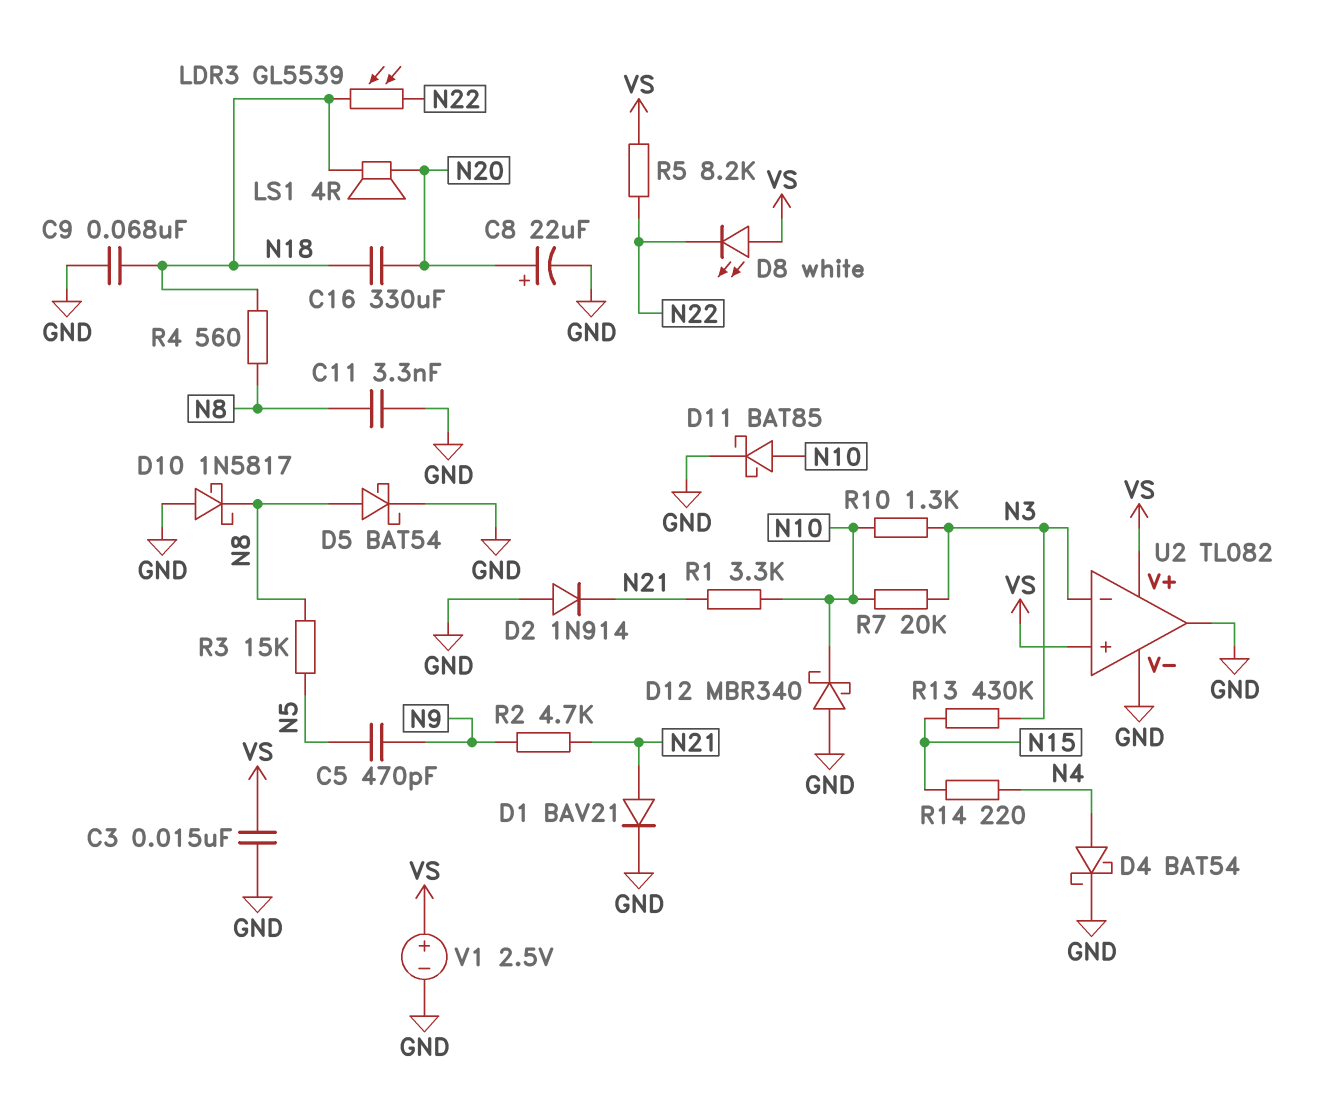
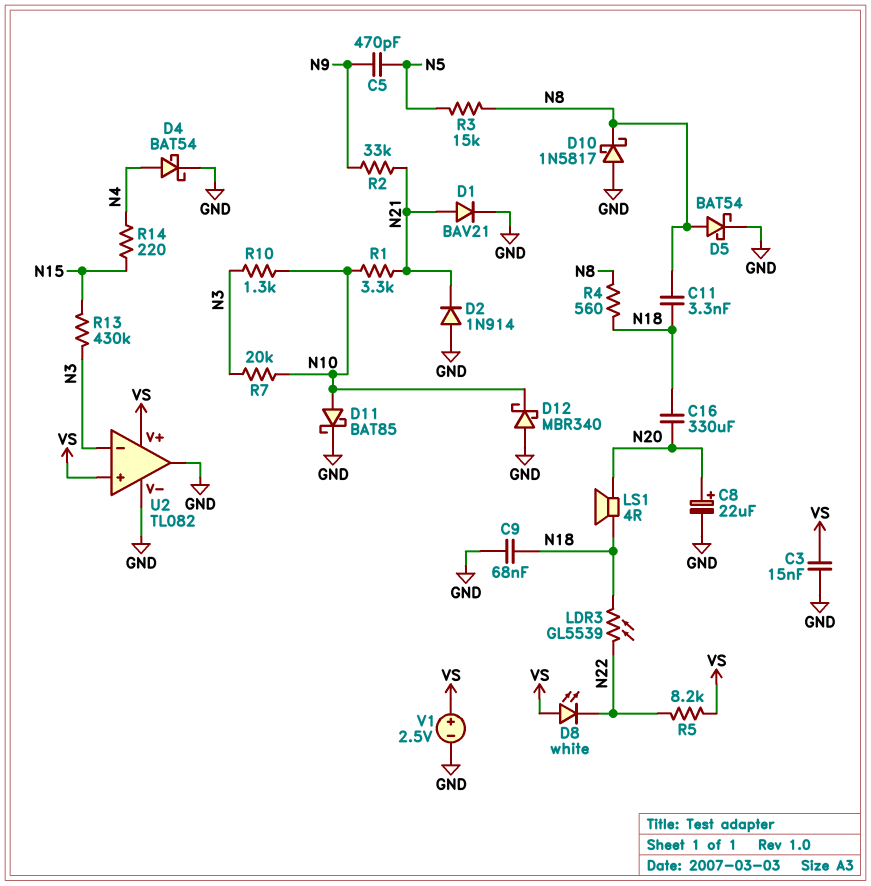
C11: 3.3nF (GND, N8) -> 3.3nF (N8, N18)
R2: 4.7k (N9, N21) -> 33k (N9, N21)

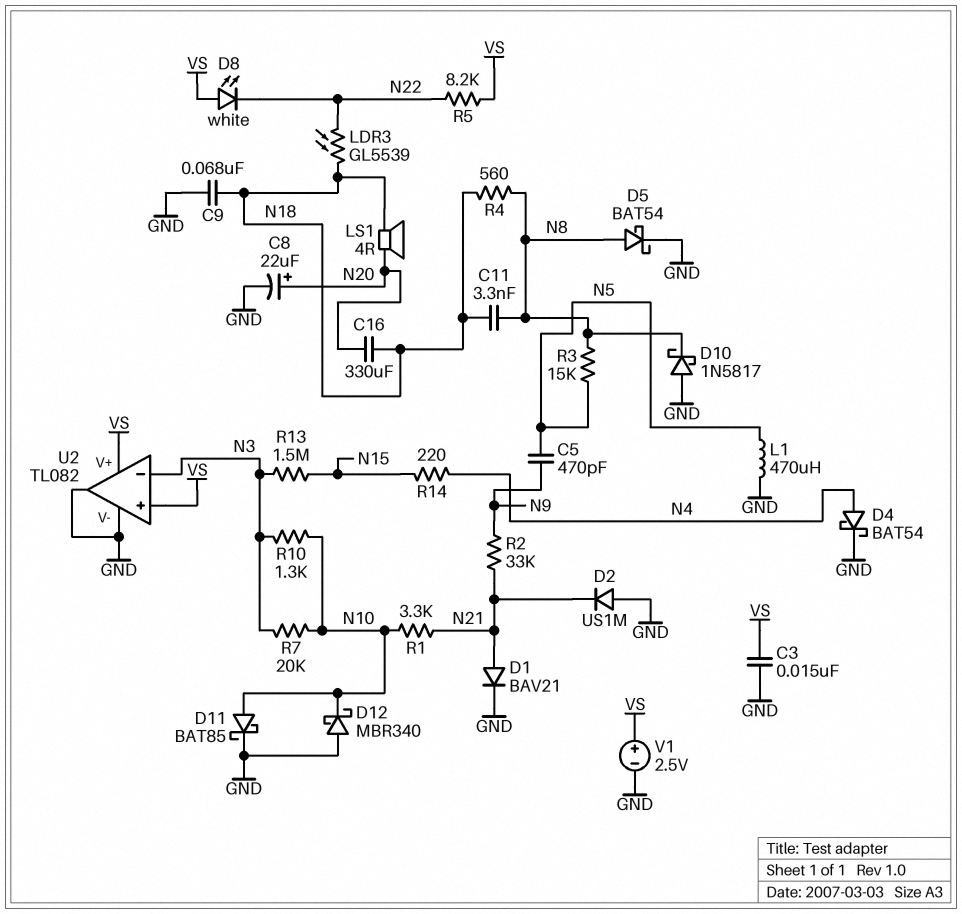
D2: diode 1N914 (A GND, K N21) -> diode US1M (A GND, K N21)
L1: none -> 470uH (GND, N5)
R13: 430k (N3, N15) -> 1.5M (N3, N15)

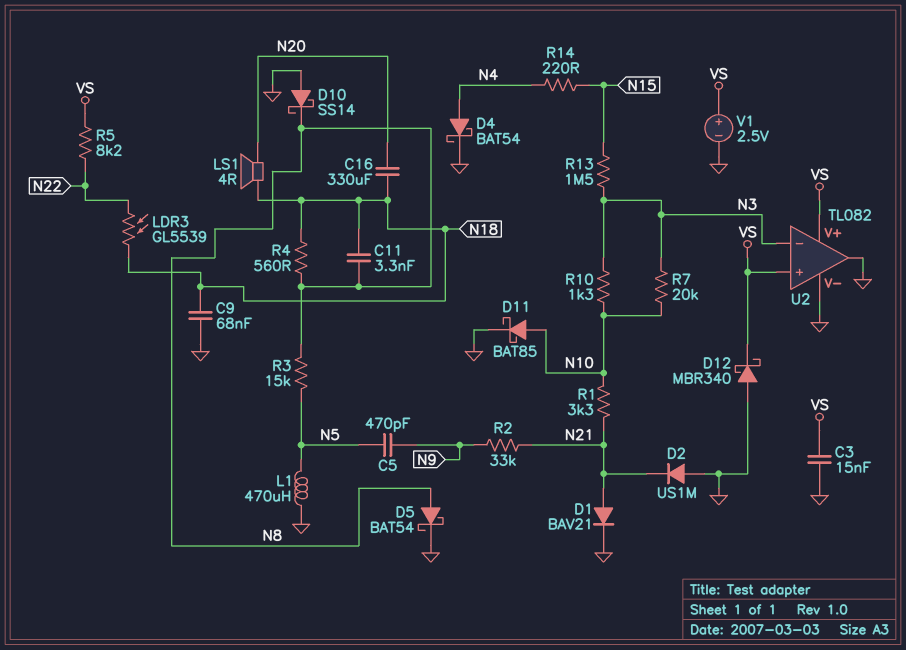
C8: 22uF (plus N20, minus GND) -> none
D8: LED white (A VS, K N22) -> none
D10: schottky 1N5817 (A GND, K N8) -> schottky SS14 (A GND, K N8)
D12: schottky MBR340 (A GND, K N10) -> schottky MBR340 (A GND, K VS)

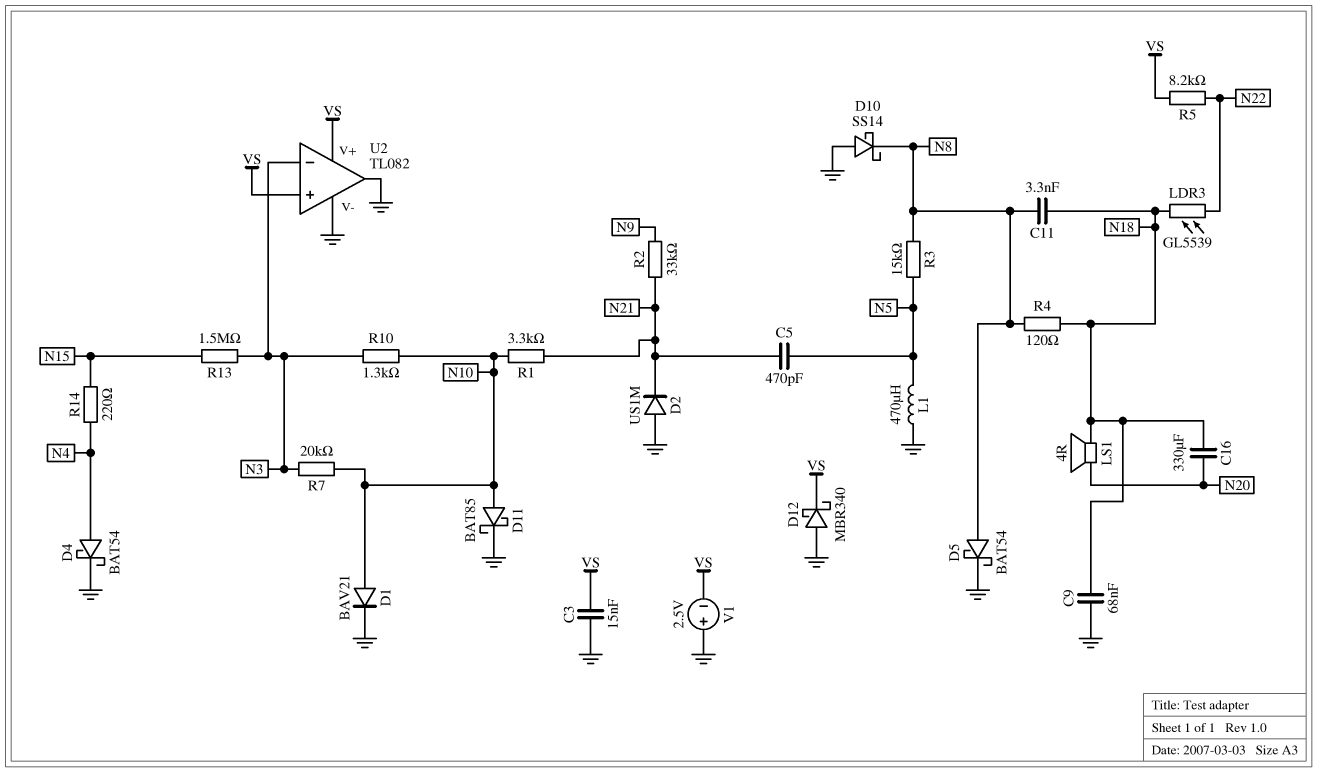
C5: 470pF (N5, N9) -> 470pF (N5, N21)
D1: diode BAV21 (A N21, K GND) -> diode BAV21 (A N10, K GND)
R4: 560 (N8, N18) -> 120 (N8, N18)
V1: 2.5V (plus VS, minus GND) -> 2.5V (plus GND, minus VS)

